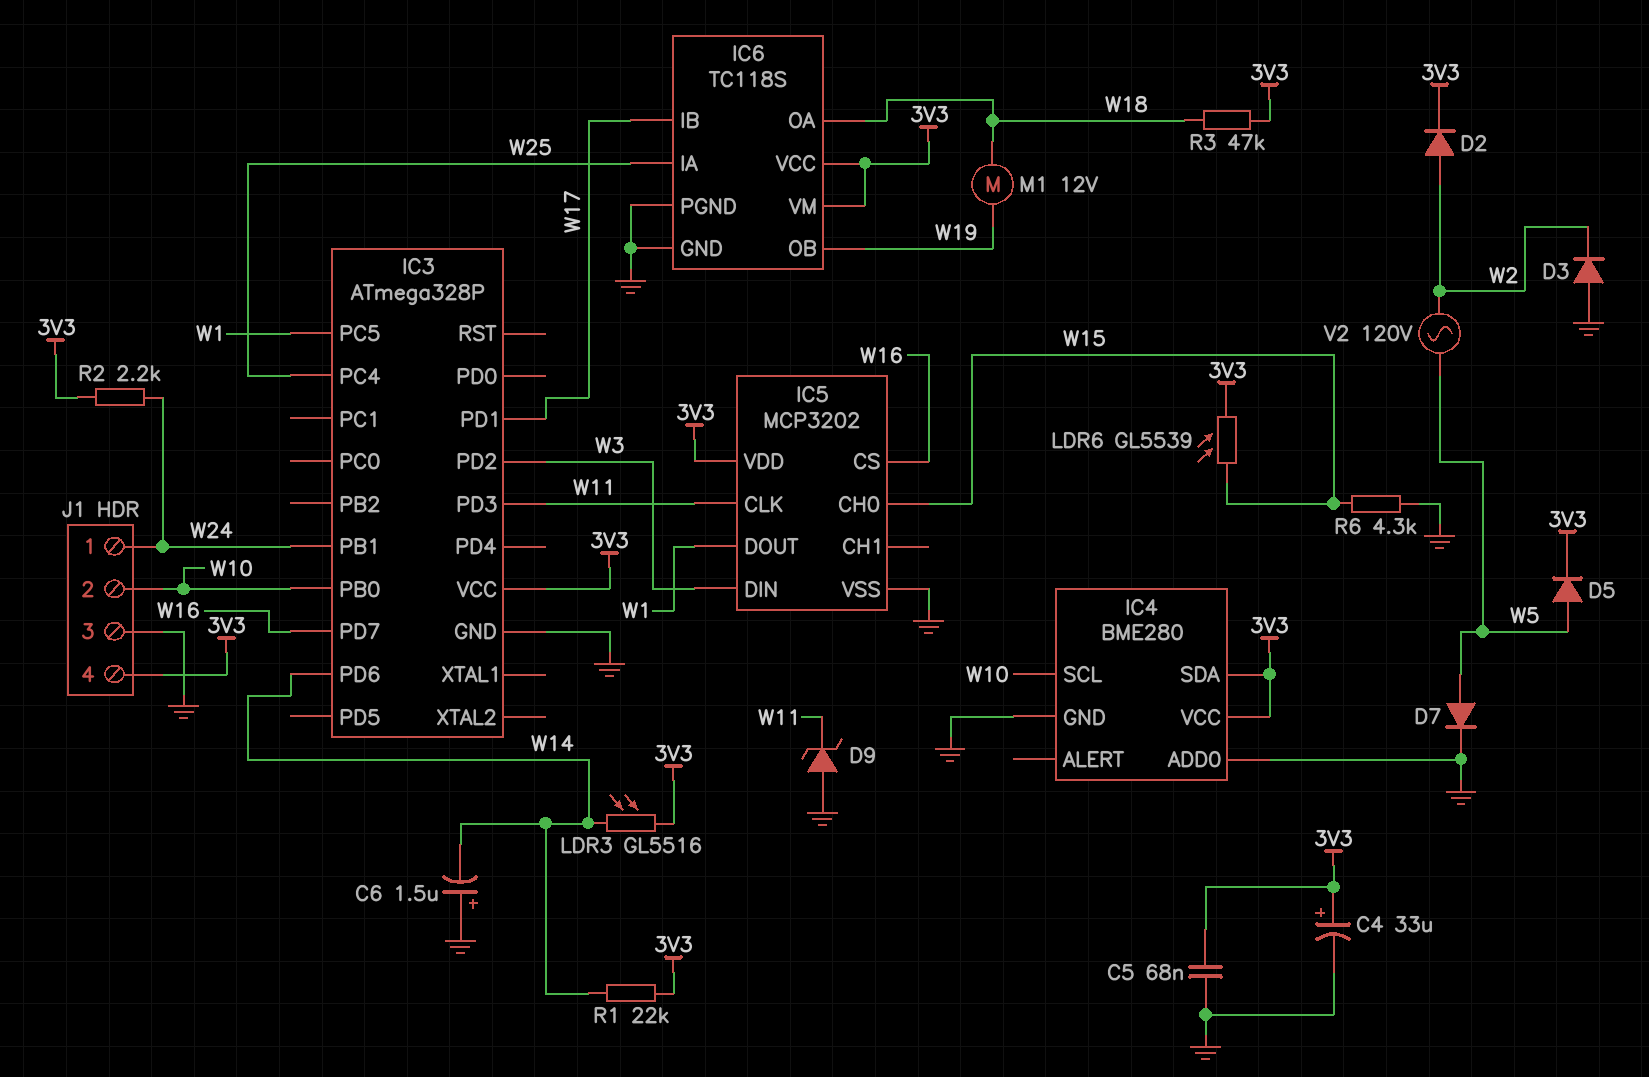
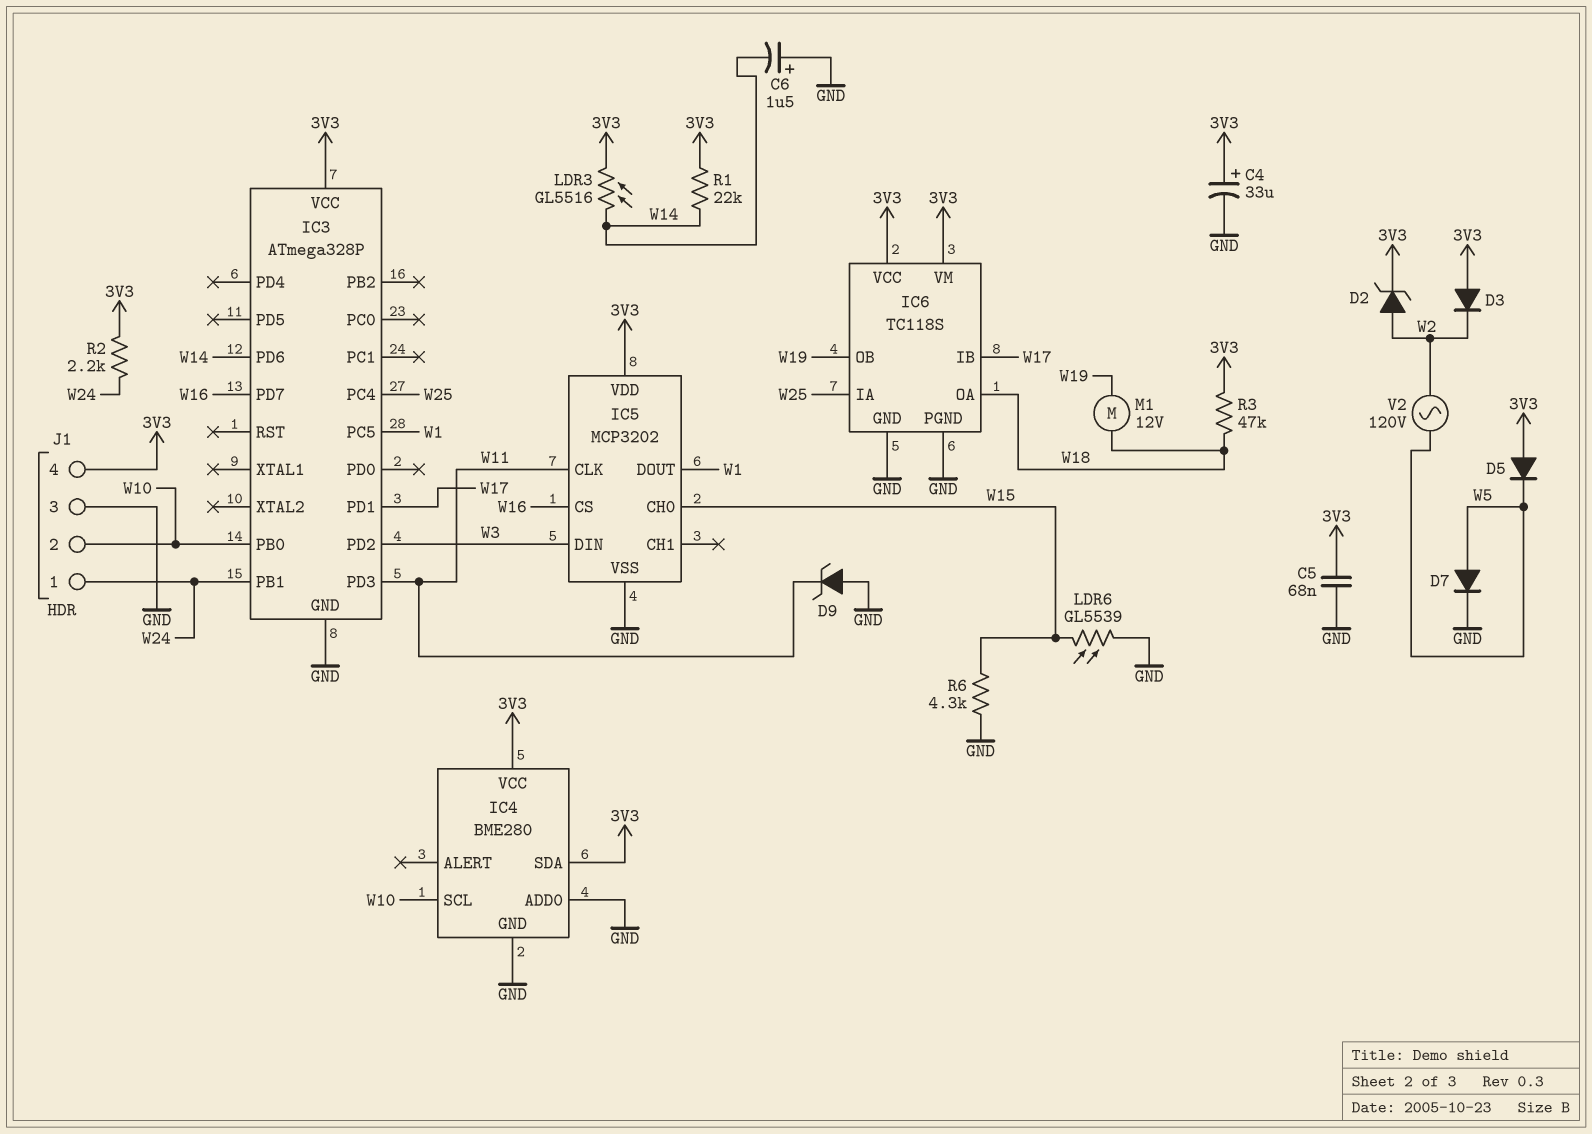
D2: diode (A W2, K 3V3) -> zener (A W2, K 3V3)
D3: diode (A GND, K W2) -> diode (A 3V3, K W2)
D5: diode (A W5, K 3V3) -> diode (A 3V3, K W5)
LDR6: GL5539 (3V3, W15) -> GL5539 (GND, W15)

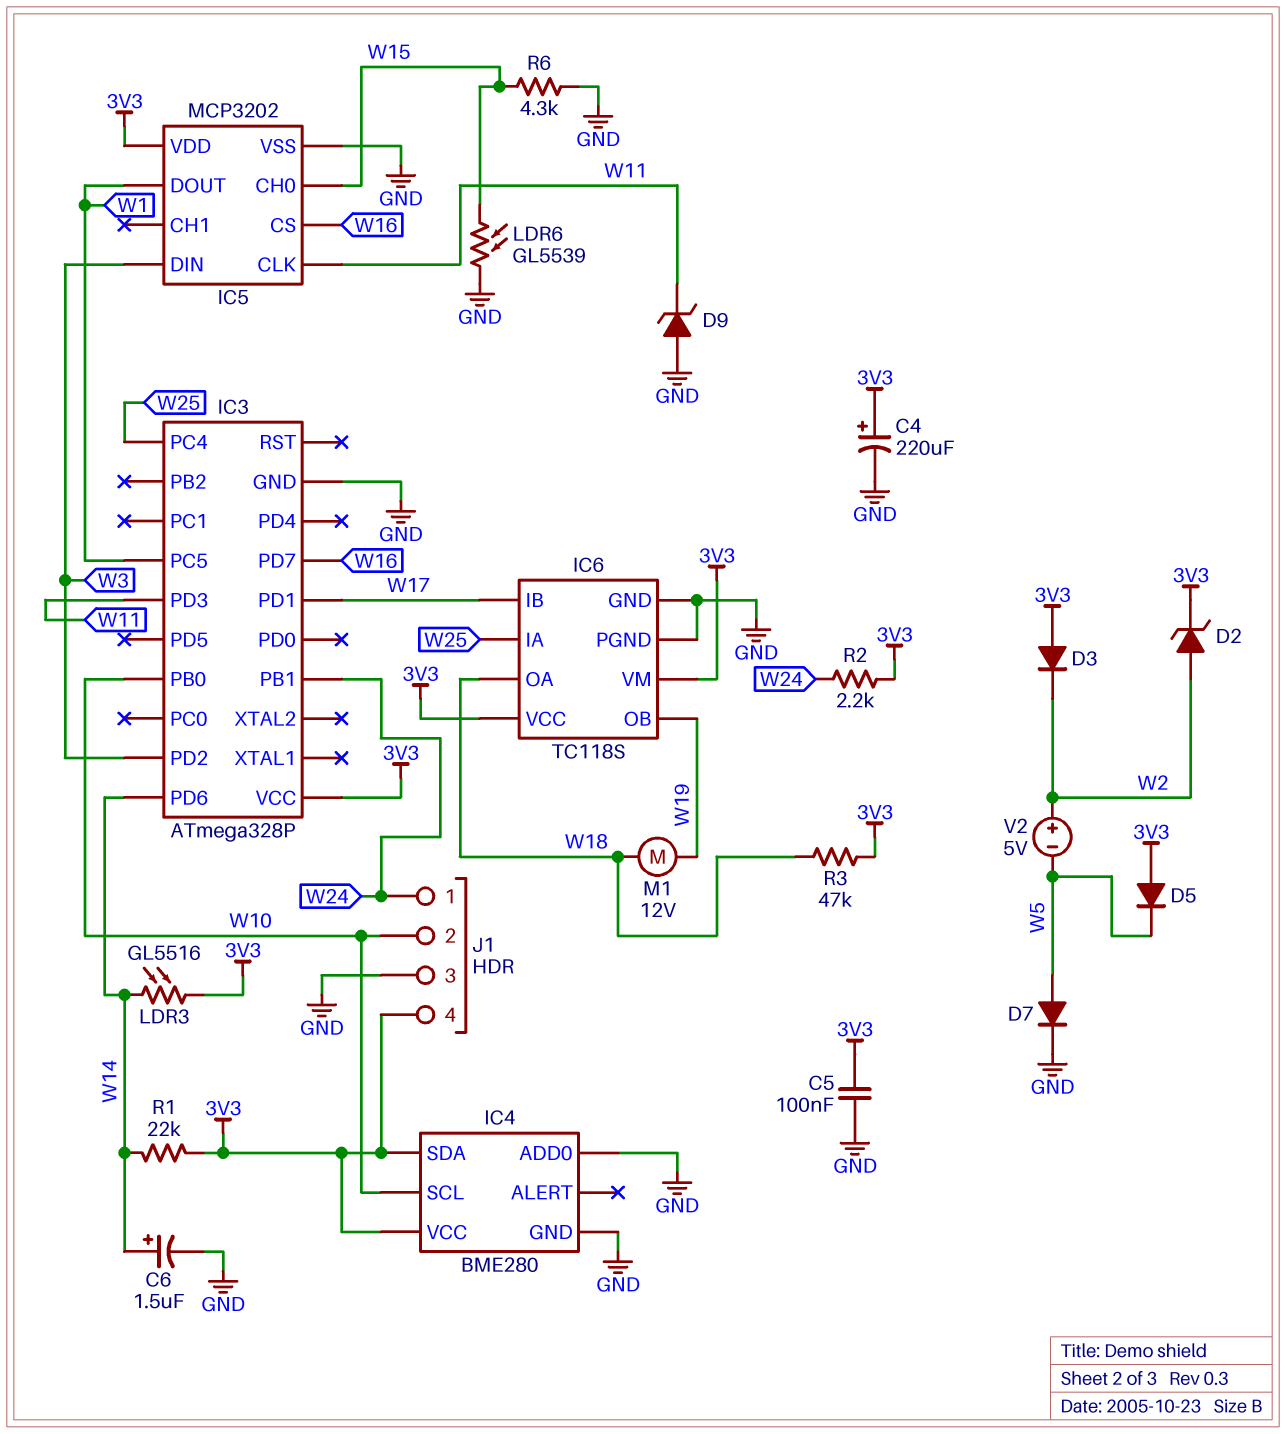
C4: 33uF (plus 3V3, minus GND) -> 220uF (plus 3V3, minus GND)
C5: 68nF (3V3, GND) -> 100nF (3V3, GND)
C6: 1.5uF (plus GND, minus W14) -> 1.5uF (plus W14, minus GND)
V2: AC 120V (W2, W5) -> 5V (plus W2, minus W5)

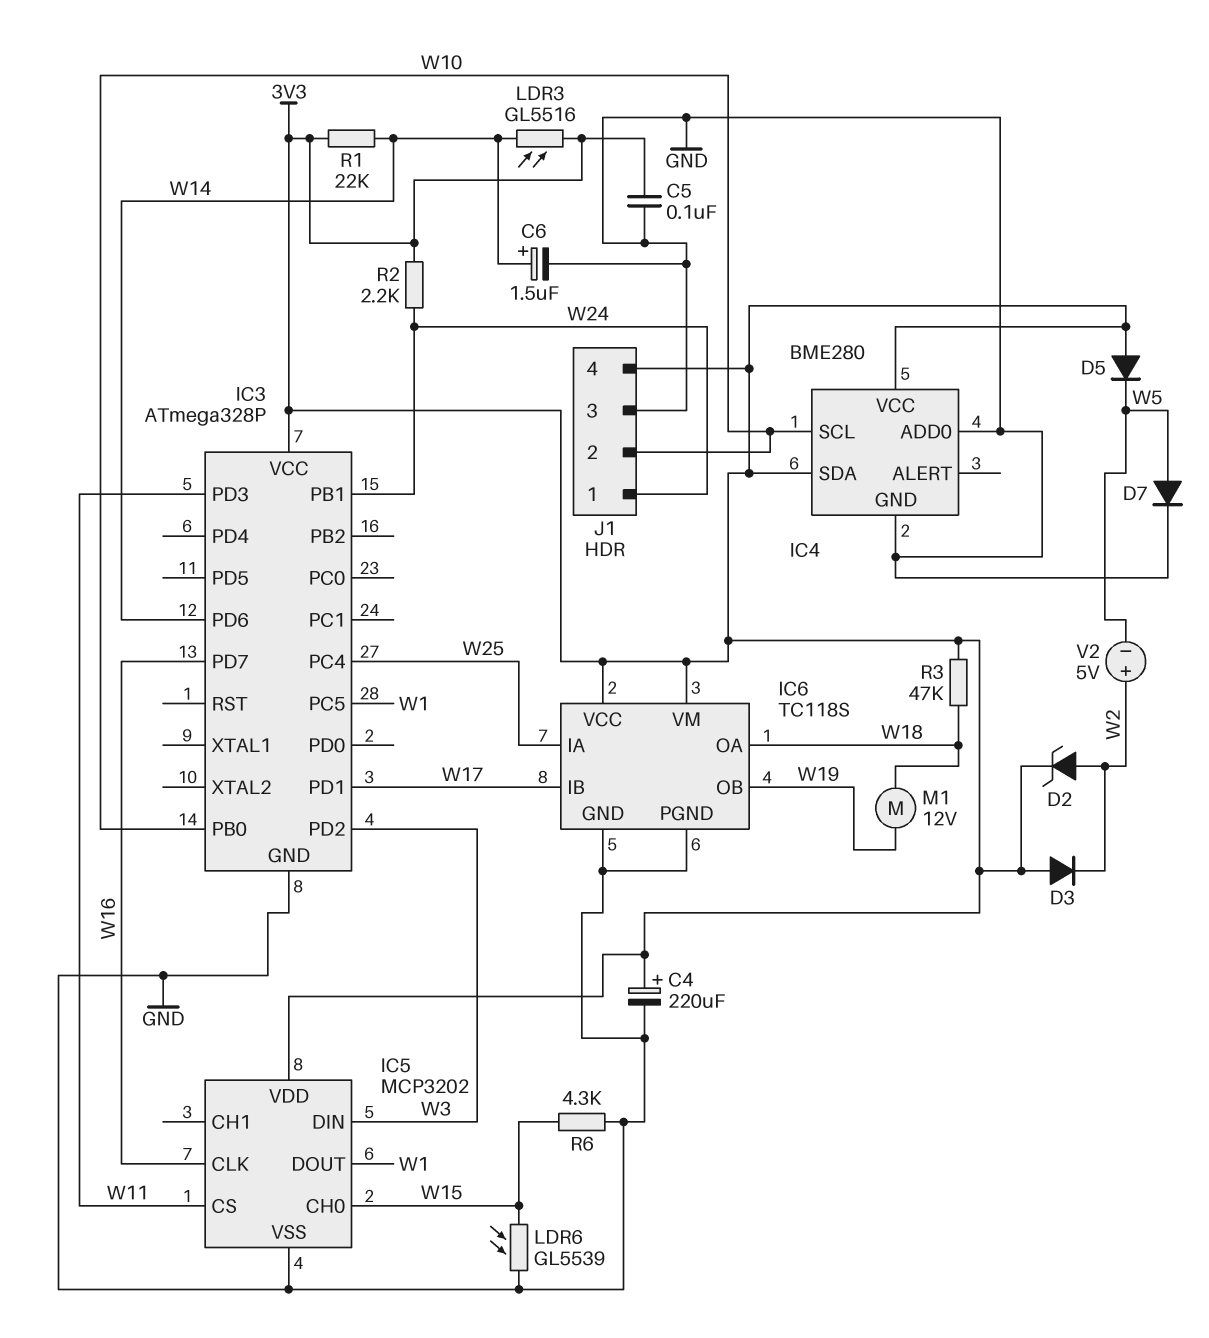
D9: zener (A GND, K W11) -> none
IC5 pin CLK: W11 -> W16
IC5 pin CS: W16 -> W11

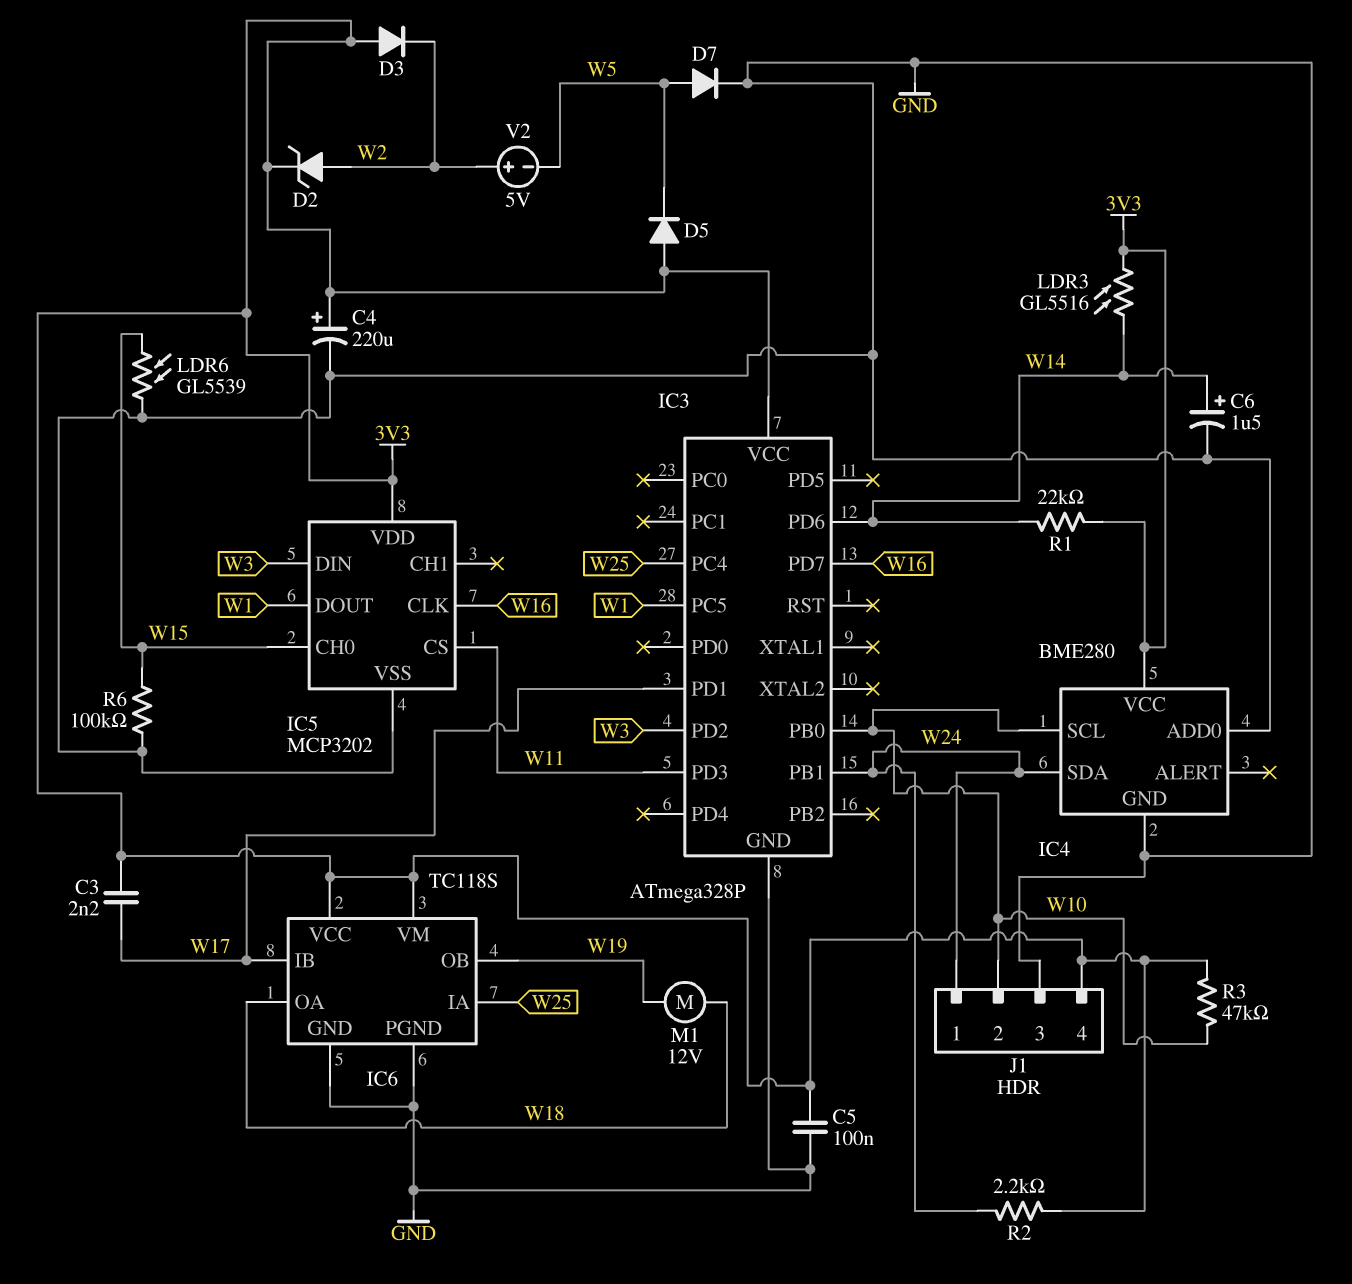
C3: none -> 2.2nF (3V3, W17)
IC4 pin SDA: 3V3 -> W24
R3: 47k (3V3, W18) -> 47k (3V3, W10)
R6: 4.3k (GND, W15) -> 100k (GND, W15)

